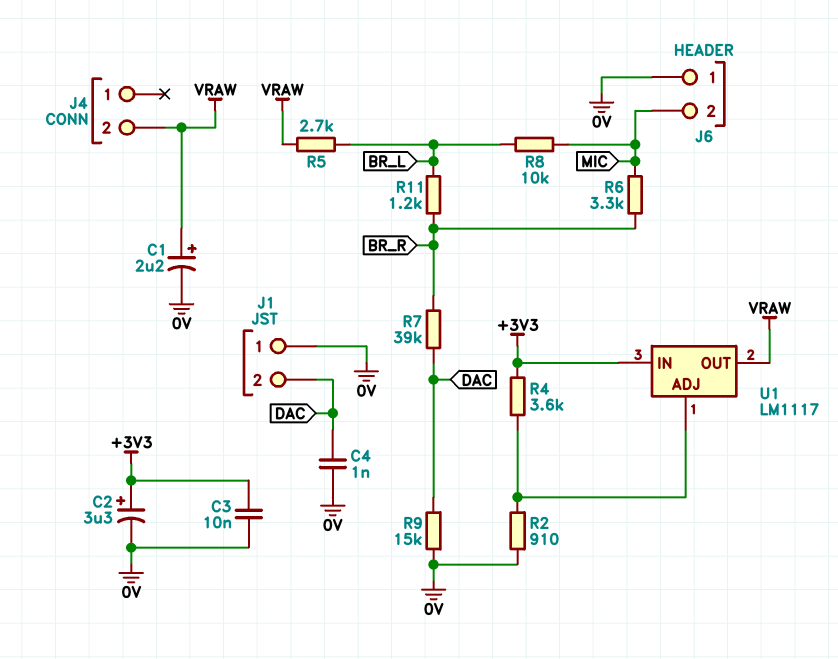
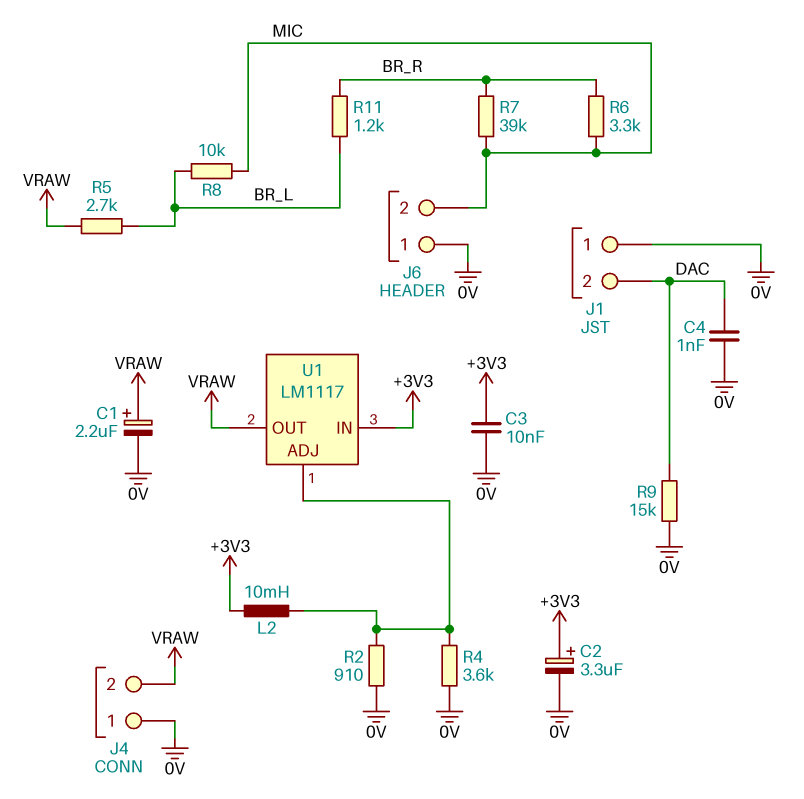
J4 pin 1: none -> 0V
L2: none -> 10mH (+3V3, U1/ADJ)
R4: 3.6k (+3V3, U1/ADJ) -> 3.6k (0V, U1/ADJ)
R7: 39k (BR_R, DAC) -> 39k (BR_R, MIC)

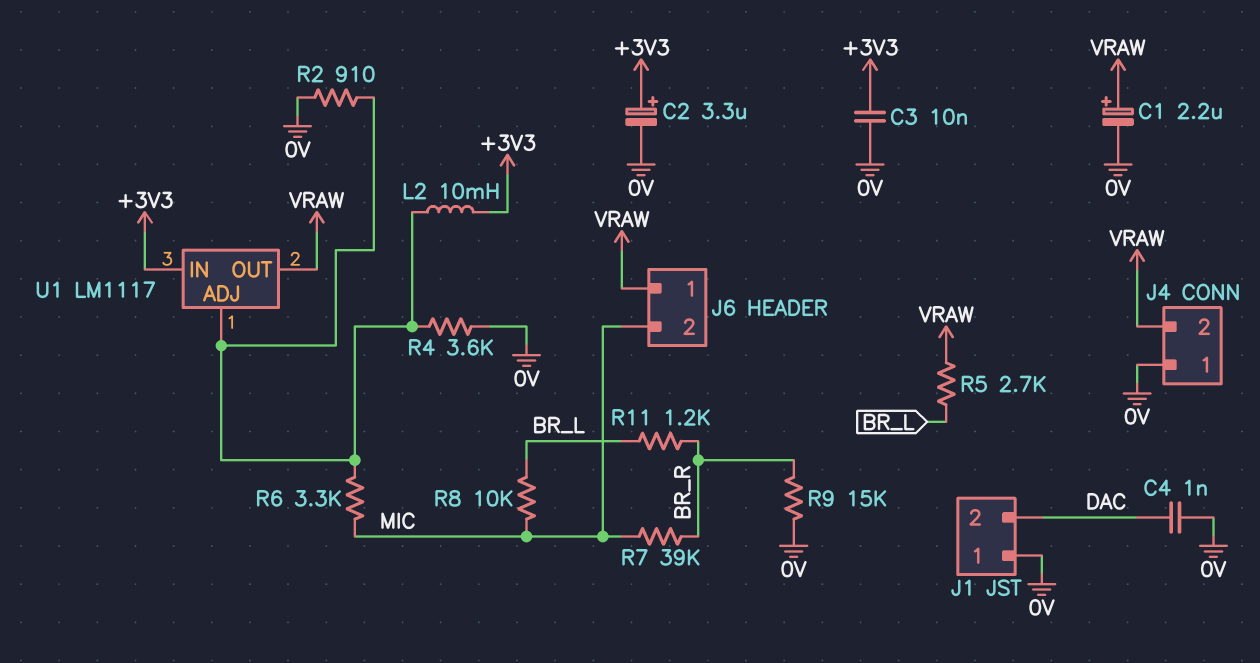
J6 pin 1: 0V -> VRAW
R6: 3.3k (BR_R, MIC) -> 3.3k (MIC, U1/ADJ)
R9: 15k (0V, DAC) -> 15k (0V, BR_R)

